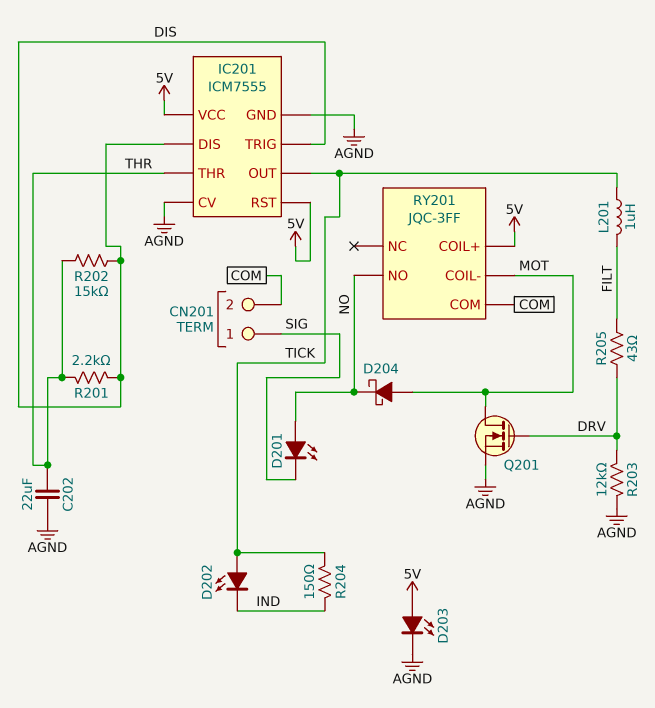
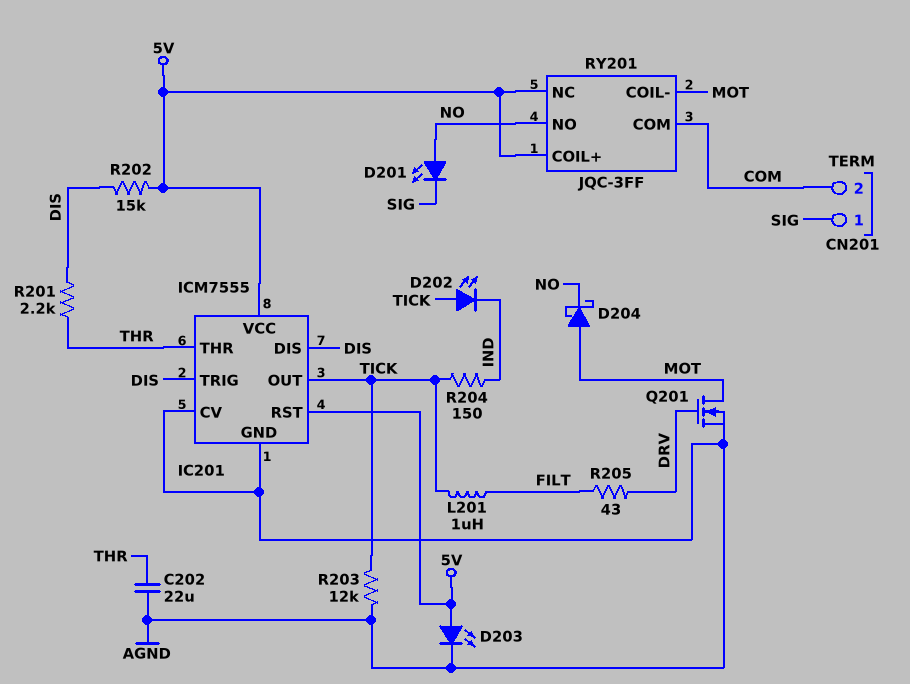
R202: 15k (DIS, THR) -> 15k (5V, DIS)
R203: 12k (AGND, DRV) -> 12k (AGND, TICK)
RY201 pin NC: none -> 5V

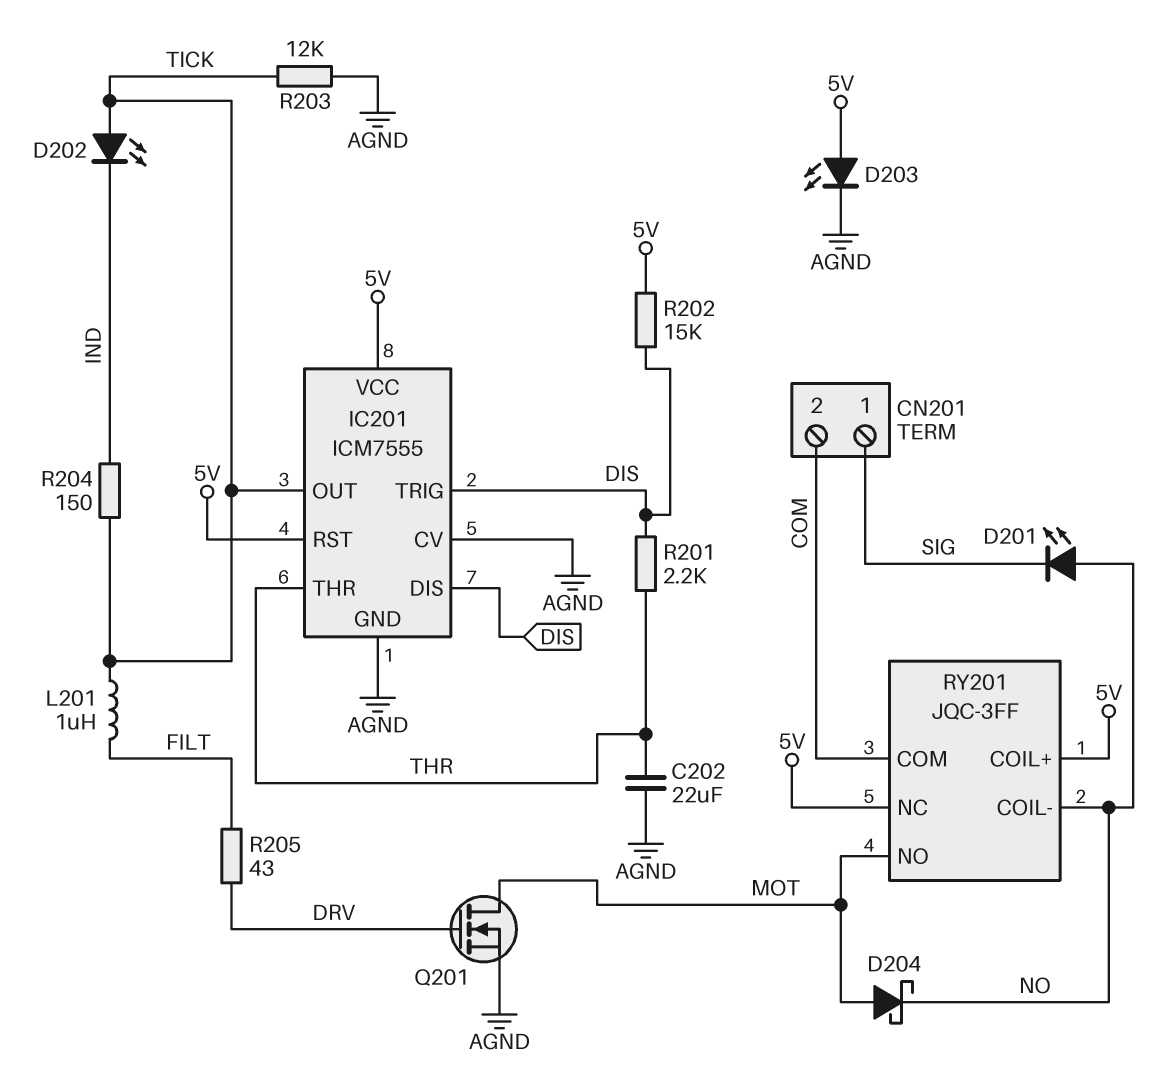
RY201 pin COIL-: MOT -> NO
RY201 pin NO: NO -> MOT

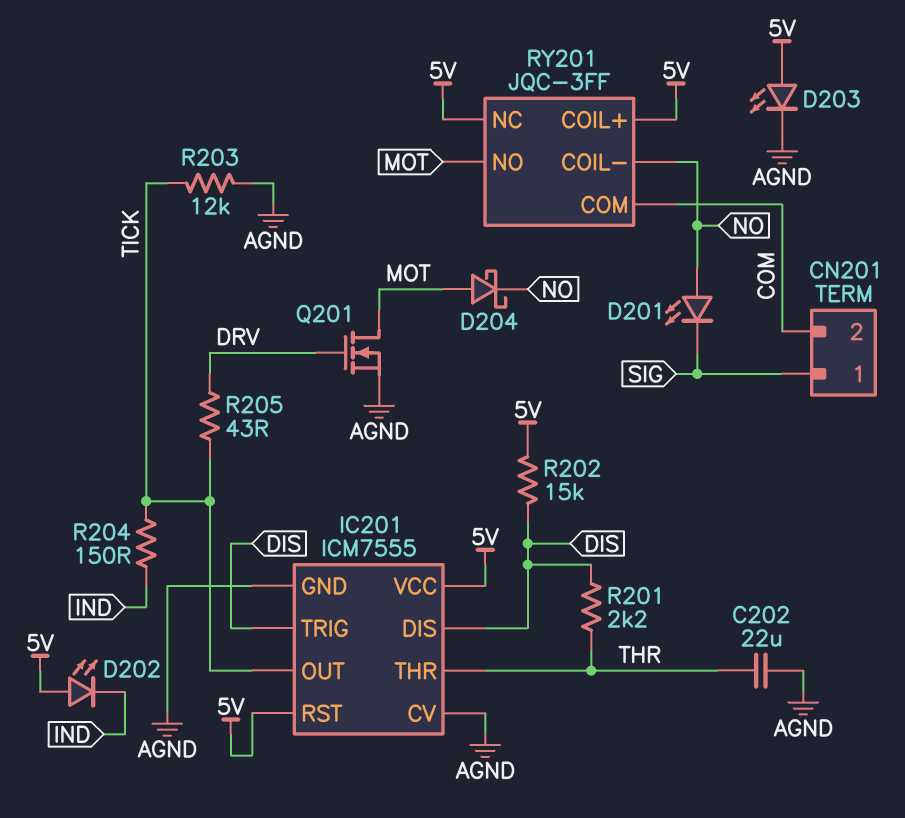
D202: LED (A TICK, K IND) -> LED (A 5V, K IND)
L201: 1uH (FILT, TICK) -> none
R205: 43 (DRV, FILT) -> 43 (DRV, TICK)

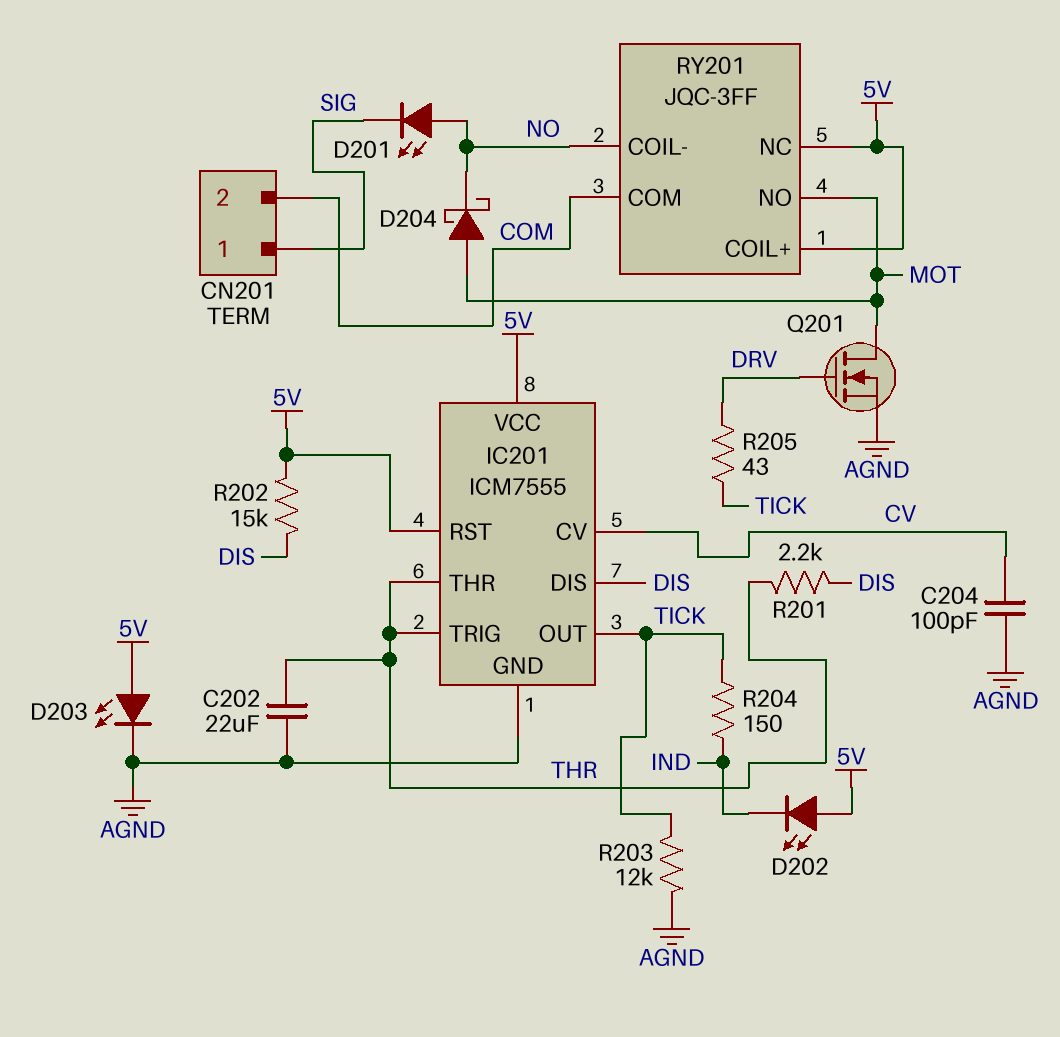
C204: none -> 100pF (AGND, CV)
IC201 pin CV: AGND -> CV
IC201 pin TRIG: DIS -> THR

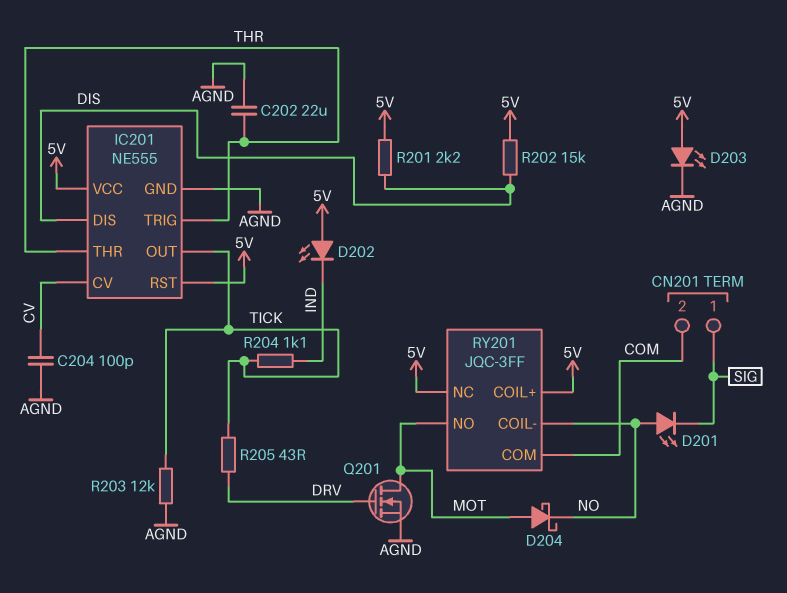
IC201: ICM7555 -> NE555
R201: 2.2k (DIS, THR) -> 2.2k (5V, DIS)
R204: 150 (IND, TICK) -> 1.1k (IND, TICK)

